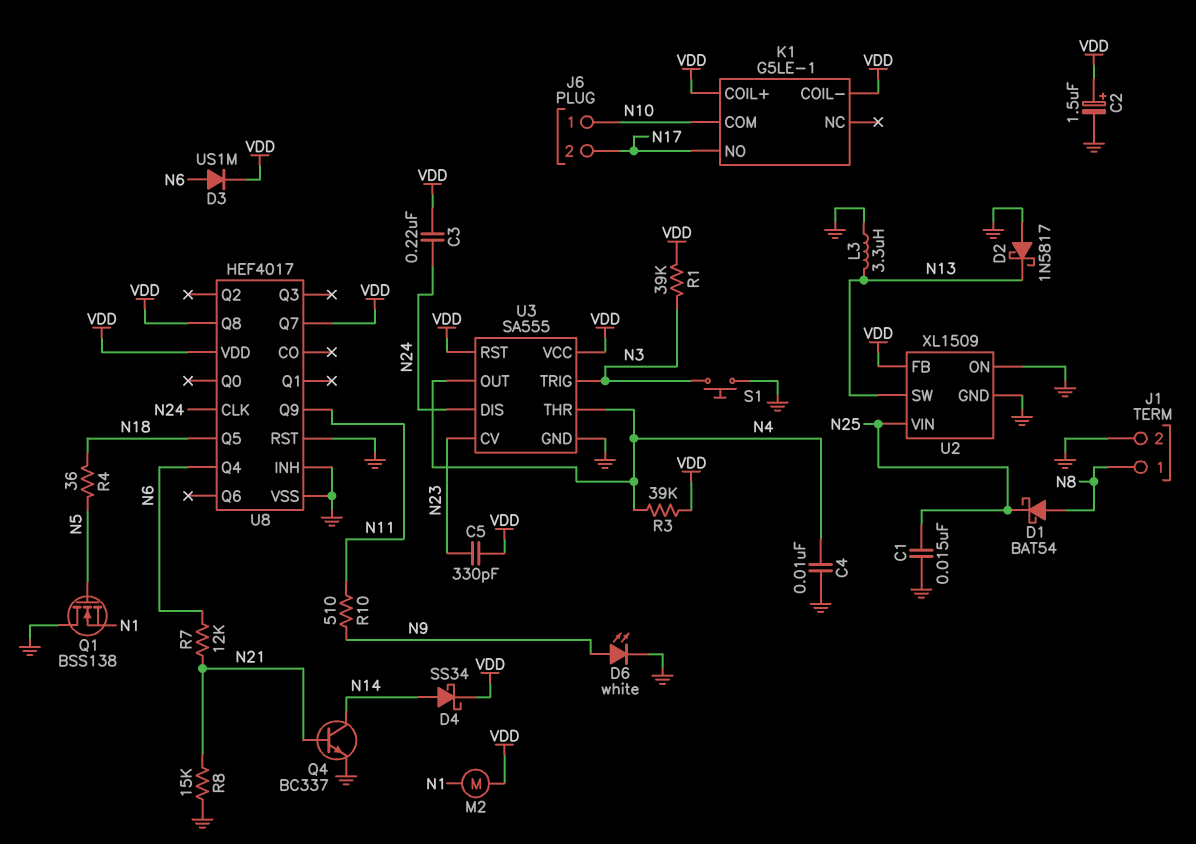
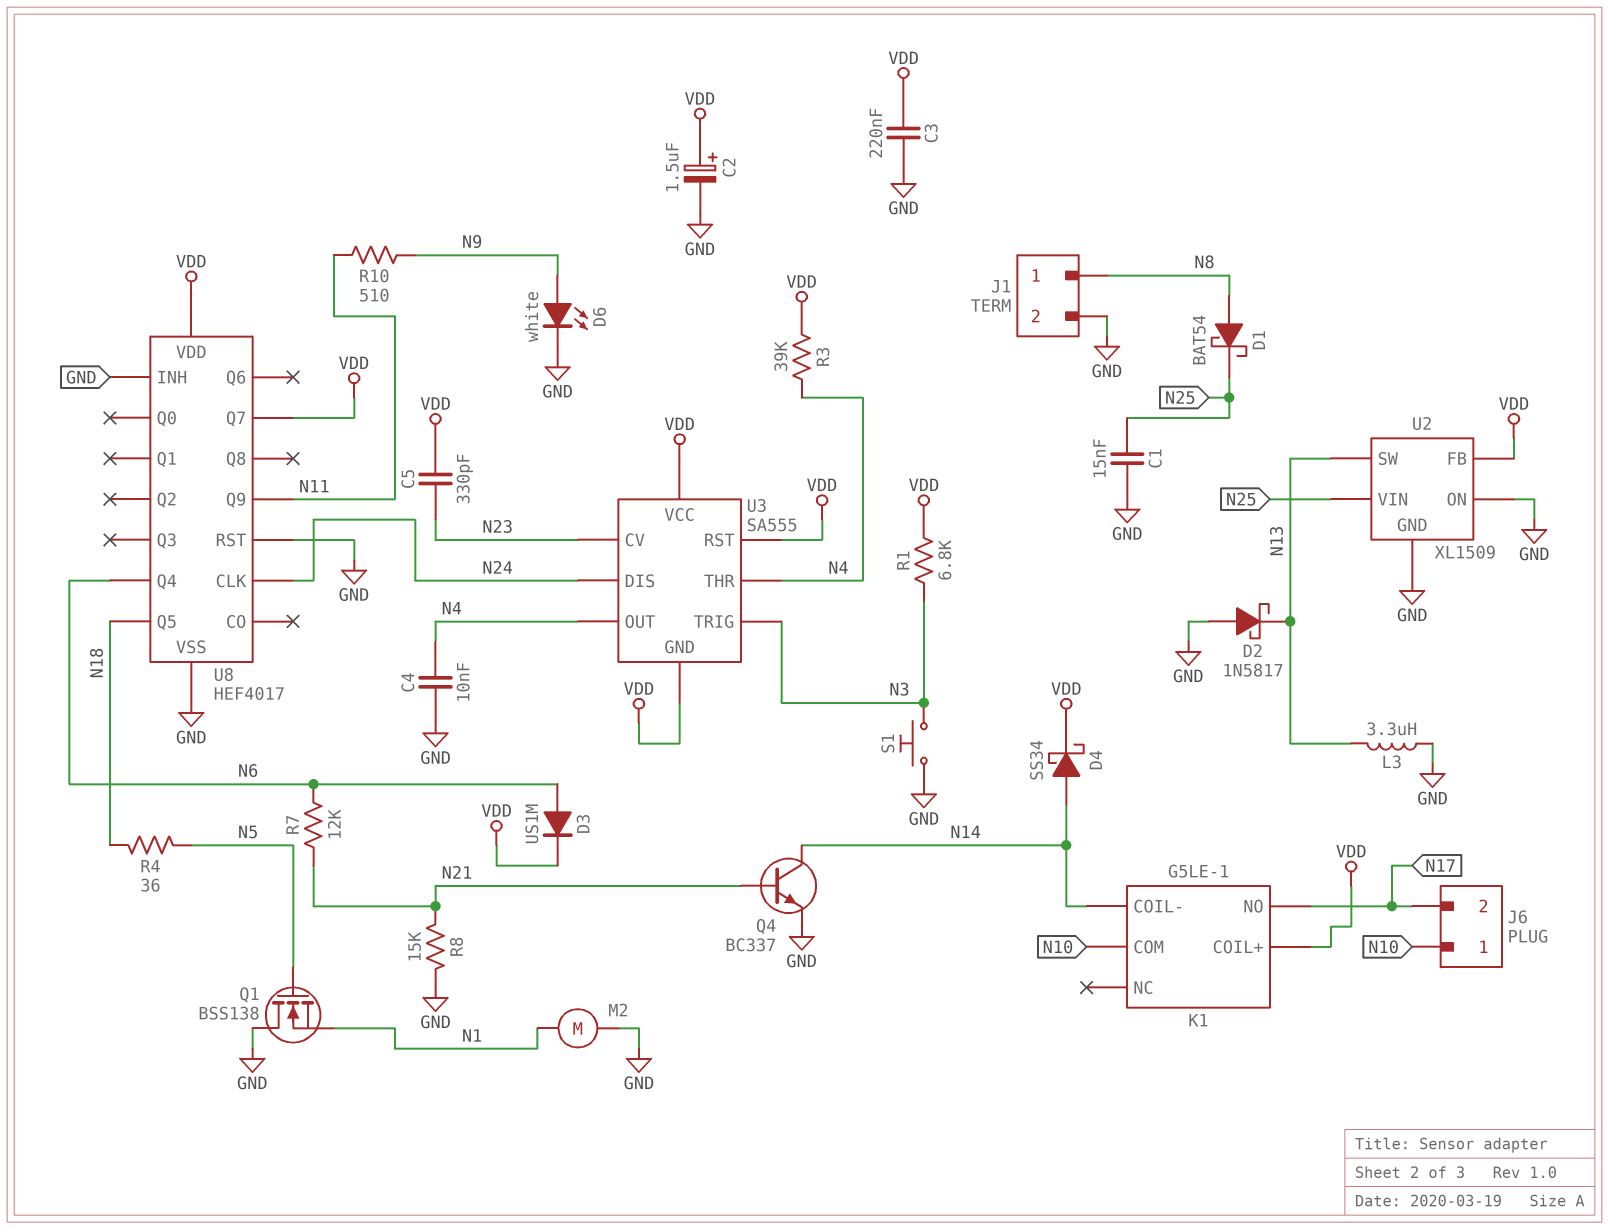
C3: 220nF (N24, VDD) -> 220nF (GND, VDD)
K1 pin COIL-: VDD -> N14
M2: motor (N1, VDD) -> motor (GND, N1)
R1: 39k (N3, VDD) -> 6.8k (N3, VDD)
U3 pin GND: GND -> VDD
U8 pin Q8: VDD -> none

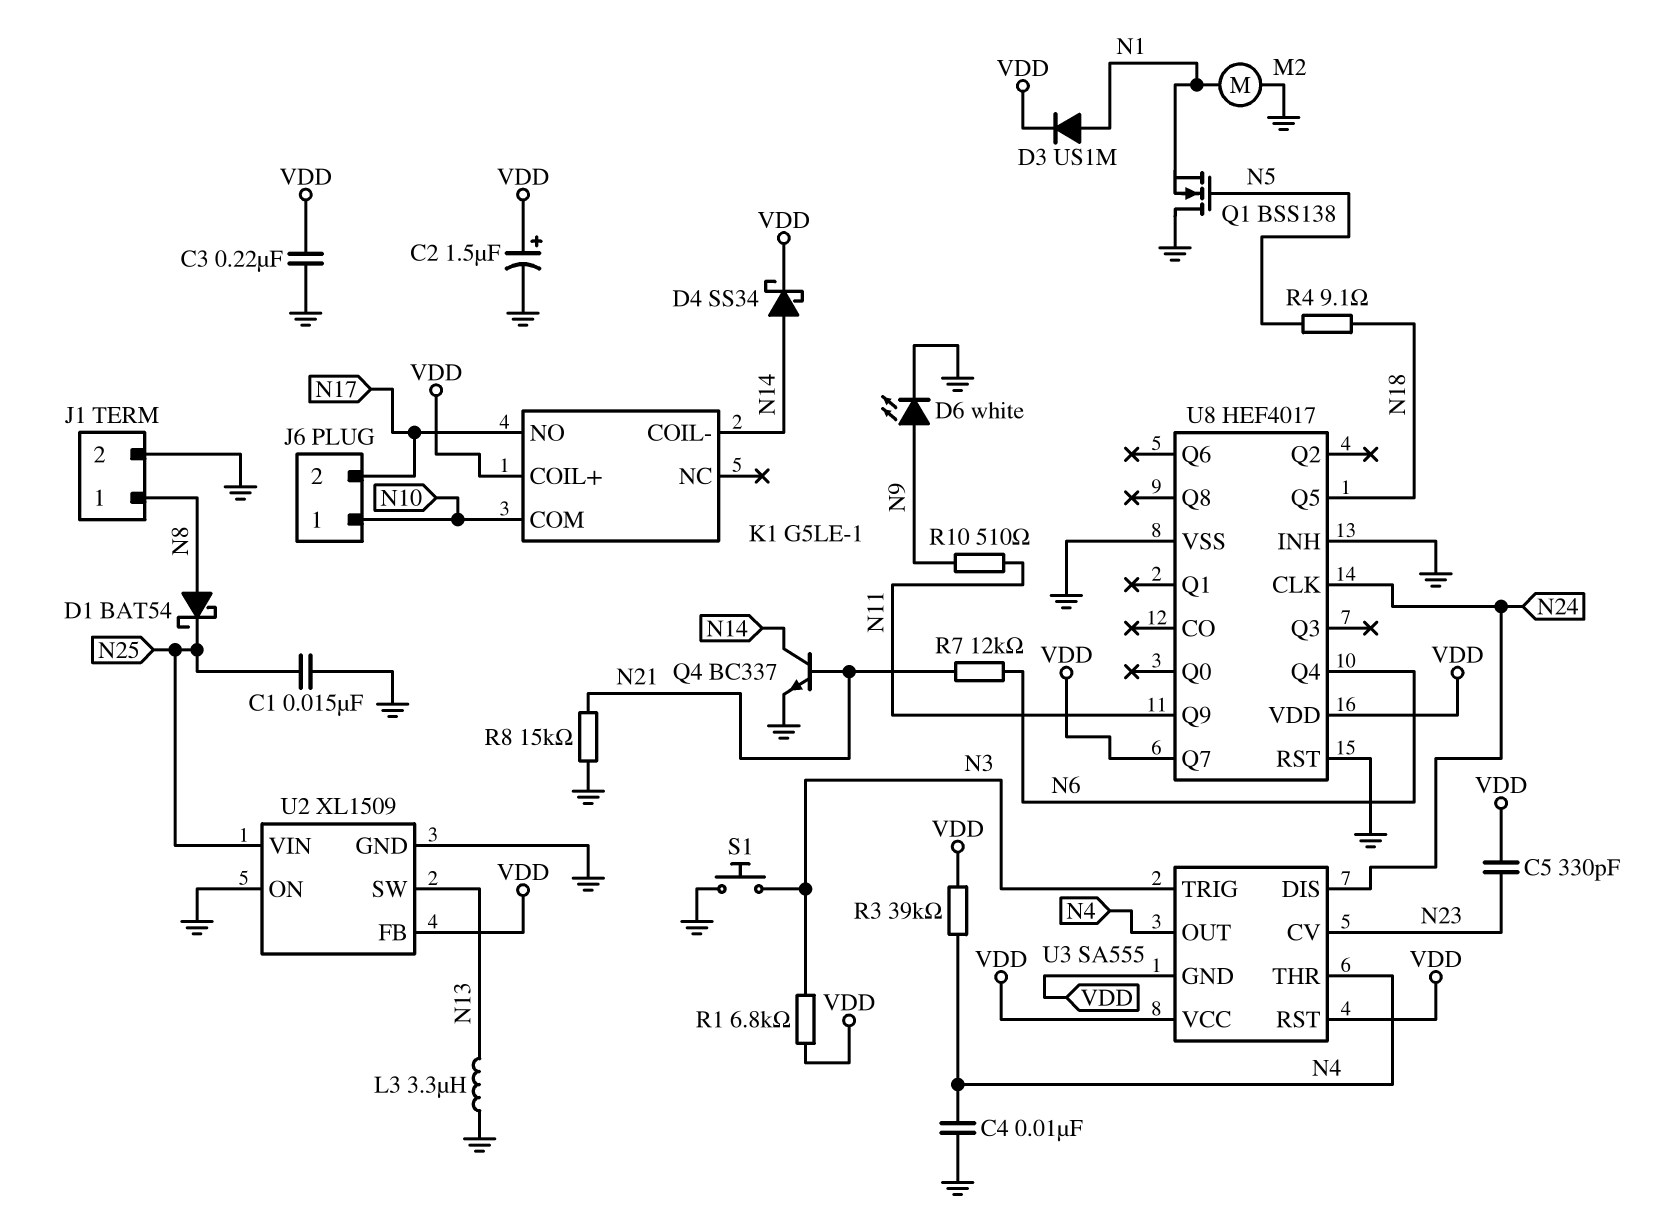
D2: schottky 1N5817 (A GND, K N13) -> none
D3: diode US1M (A N6, K VDD) -> diode US1M (A N1, K VDD)
R4: 36 (N5, N18) -> 9.1 (N5, N18)

